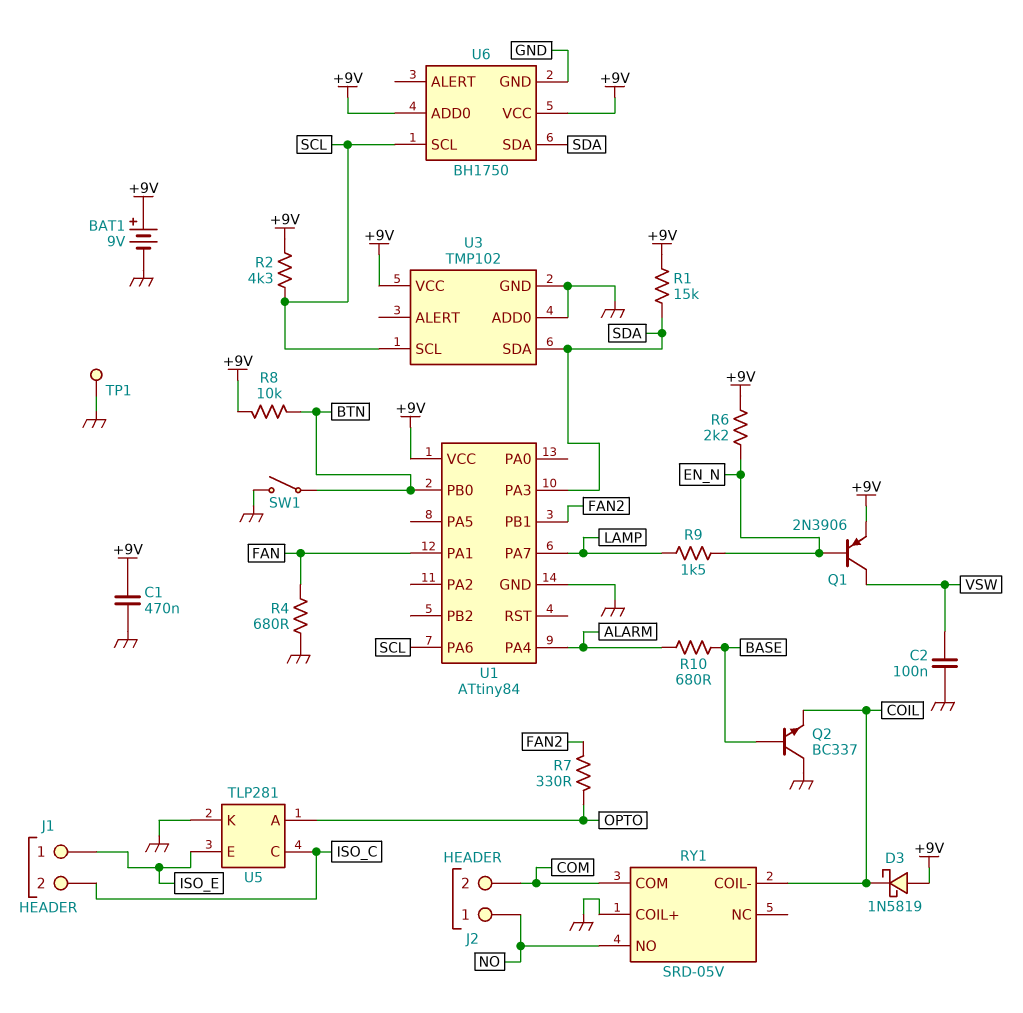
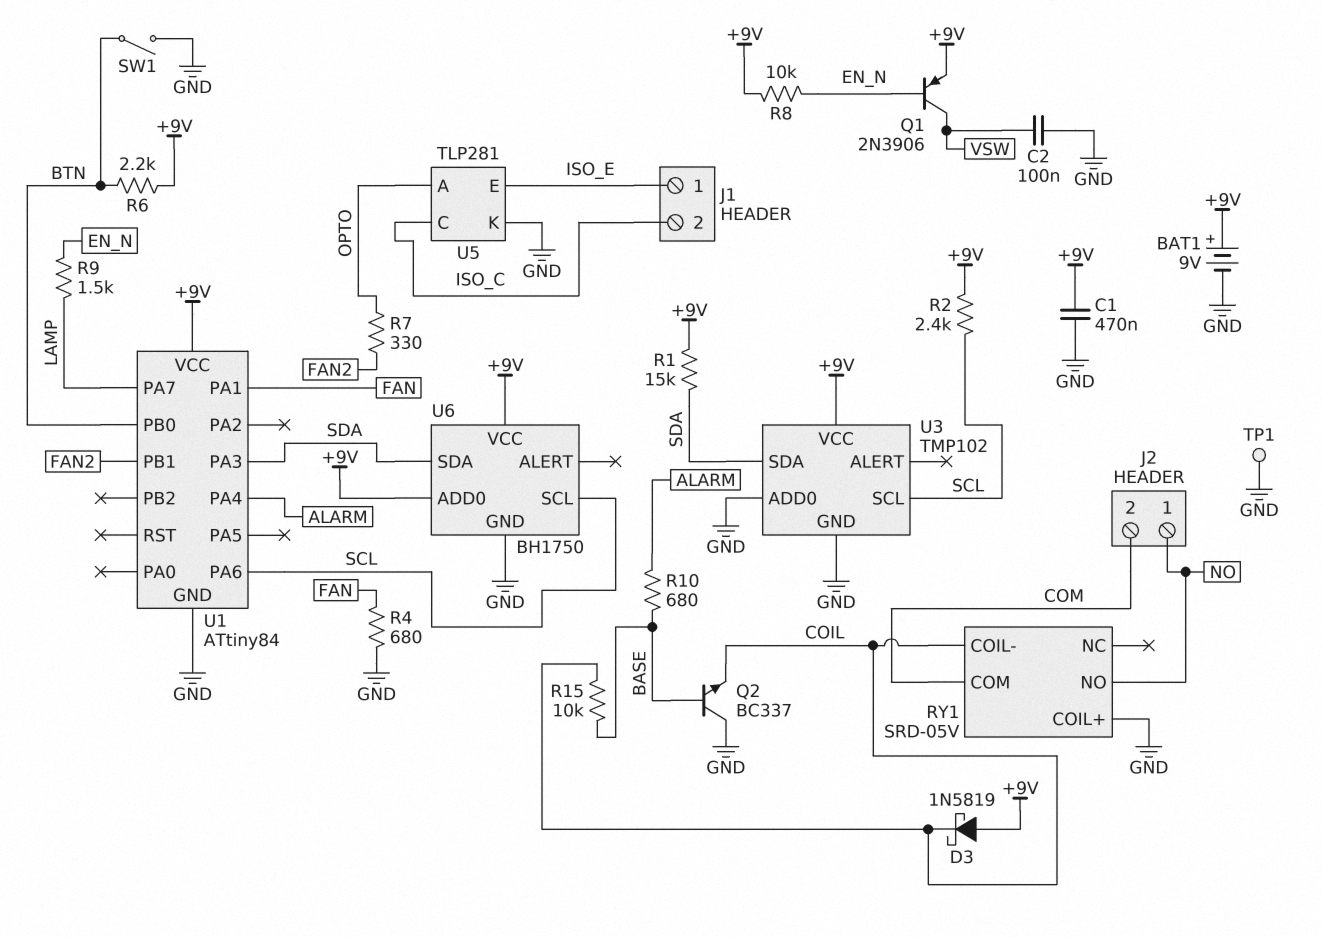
R2: 4.3k (+9V, SCL) -> 2.4k (+9V, SCL)
R6: 2.2k (+9V, EN_N) -> 2.2k (+9V, BTN)
R8: 10k (+9V, BTN) -> 10k (+9V, EN_N)
R15: none -> 10k (BASE, COIL)

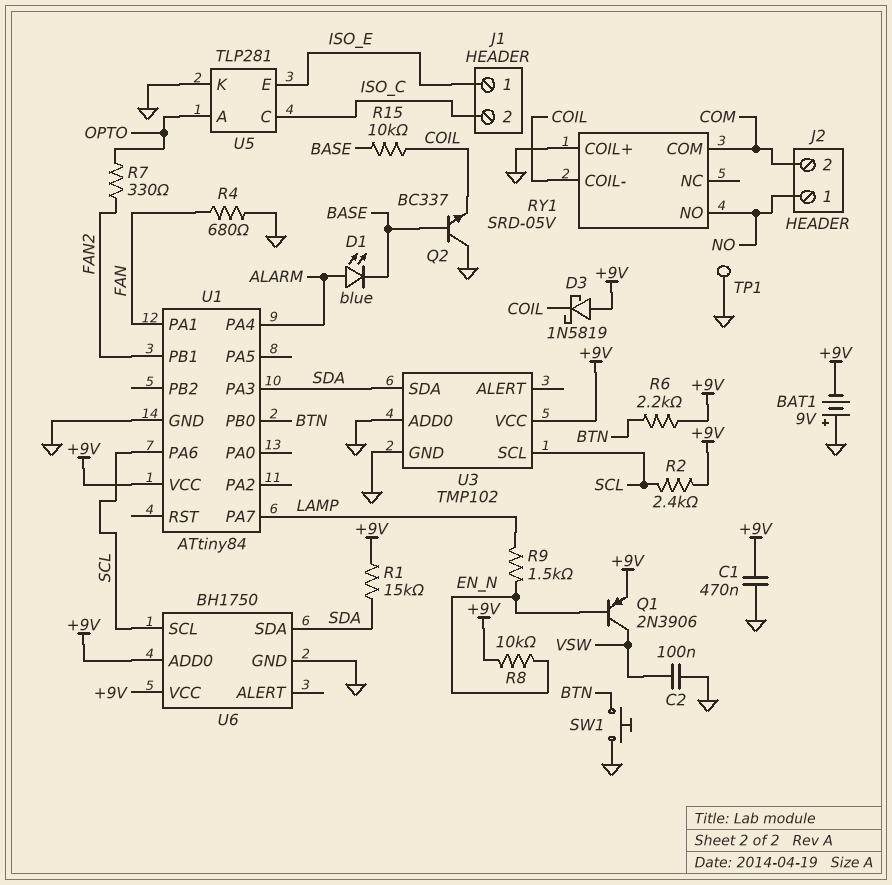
BAT1: 9V (plus +9V, minus GND) -> 9V (plus GND, minus +9V)
D1: none -> LED blue (A ALARM, K BASE)
R10: 680 (ALARM, BASE) -> none
SW1: switch (BTN, GND) -> button (BTN, GND)

